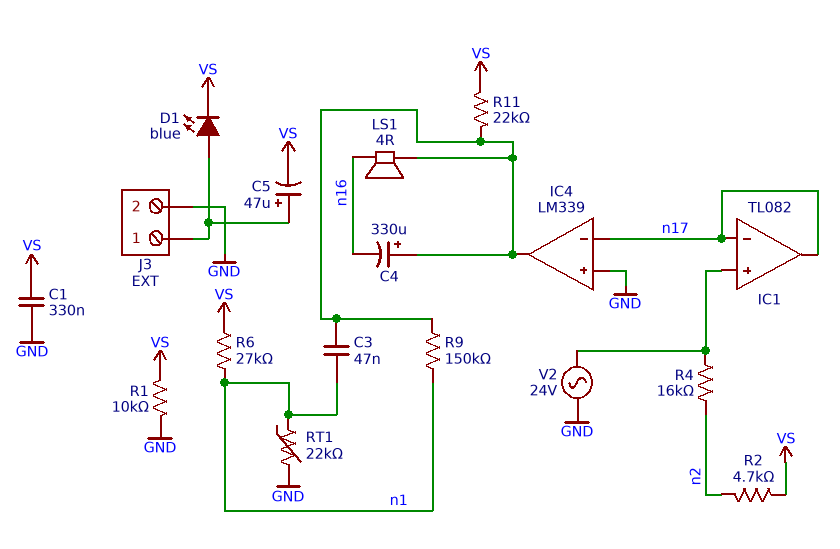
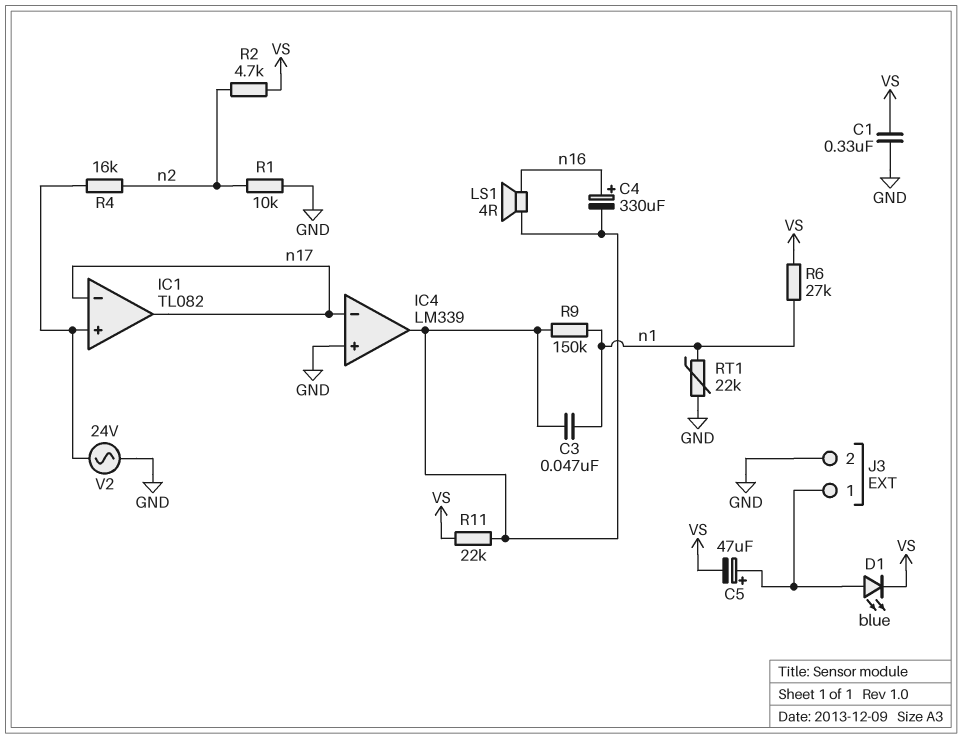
C4: 330uF (plus IC4/out, minus n16) -> 330uF (plus n16, minus IC4/out)
R1: 10k (GND, VS) -> 10k (GND, n2)

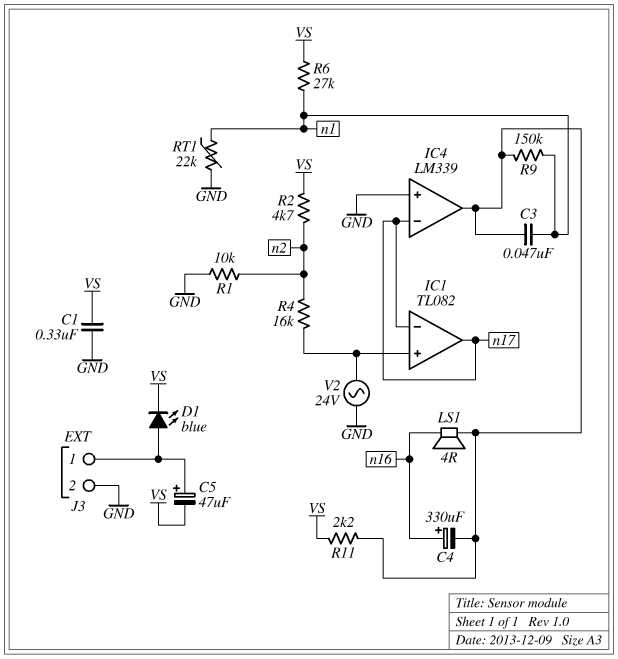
R11: 22k (IC4/out, VS) -> 2.2k (IC4/out, VS)

